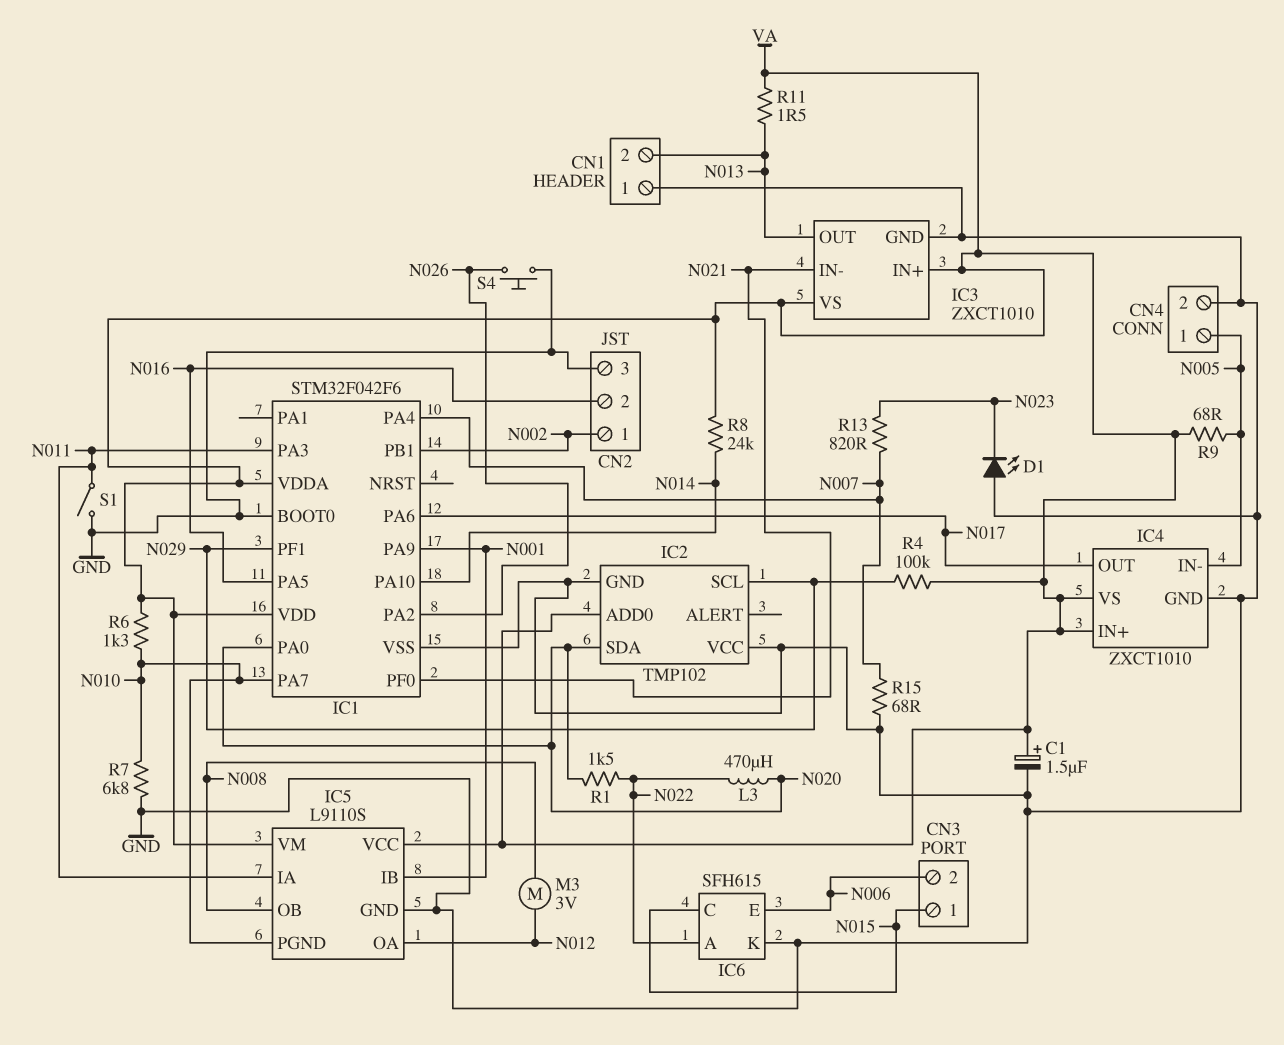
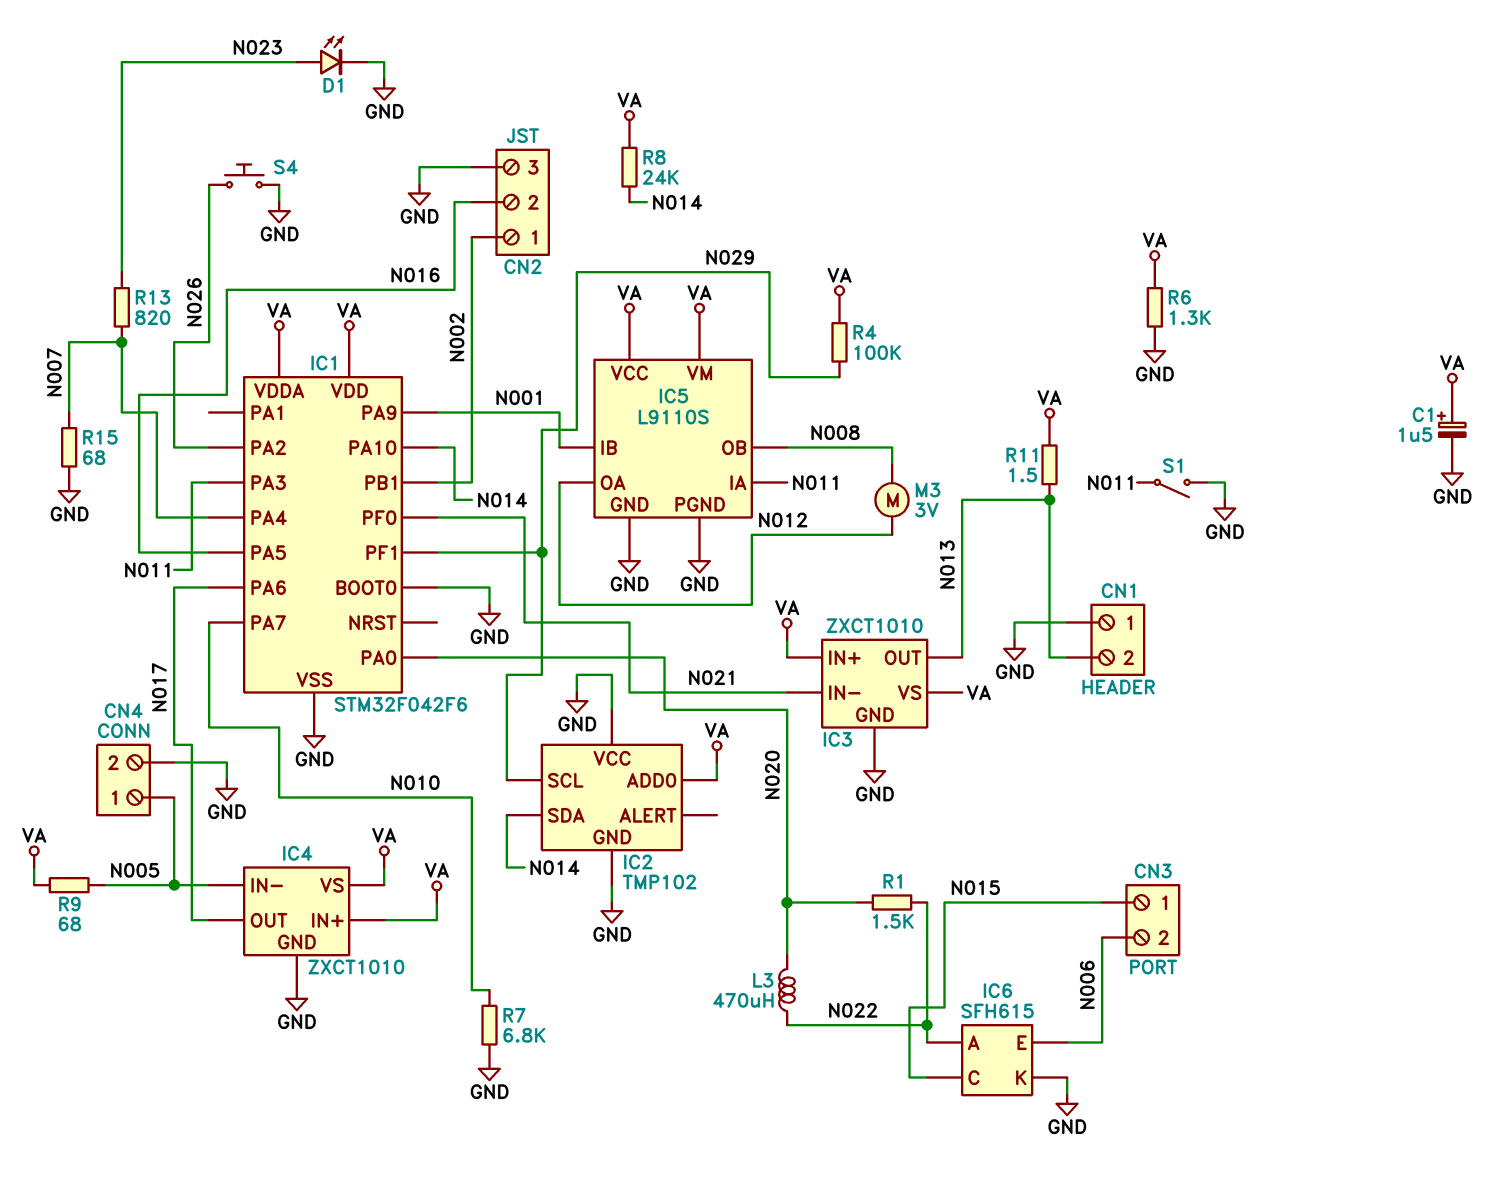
D1: LED (A GND, K N023) -> LED (A N023, K GND)
IC2 pin SDA: N020 -> N014
IC5 pin PGND: N010 -> GND
R6: 1.3k (N010, VA) -> 1.3k (GND, VA)

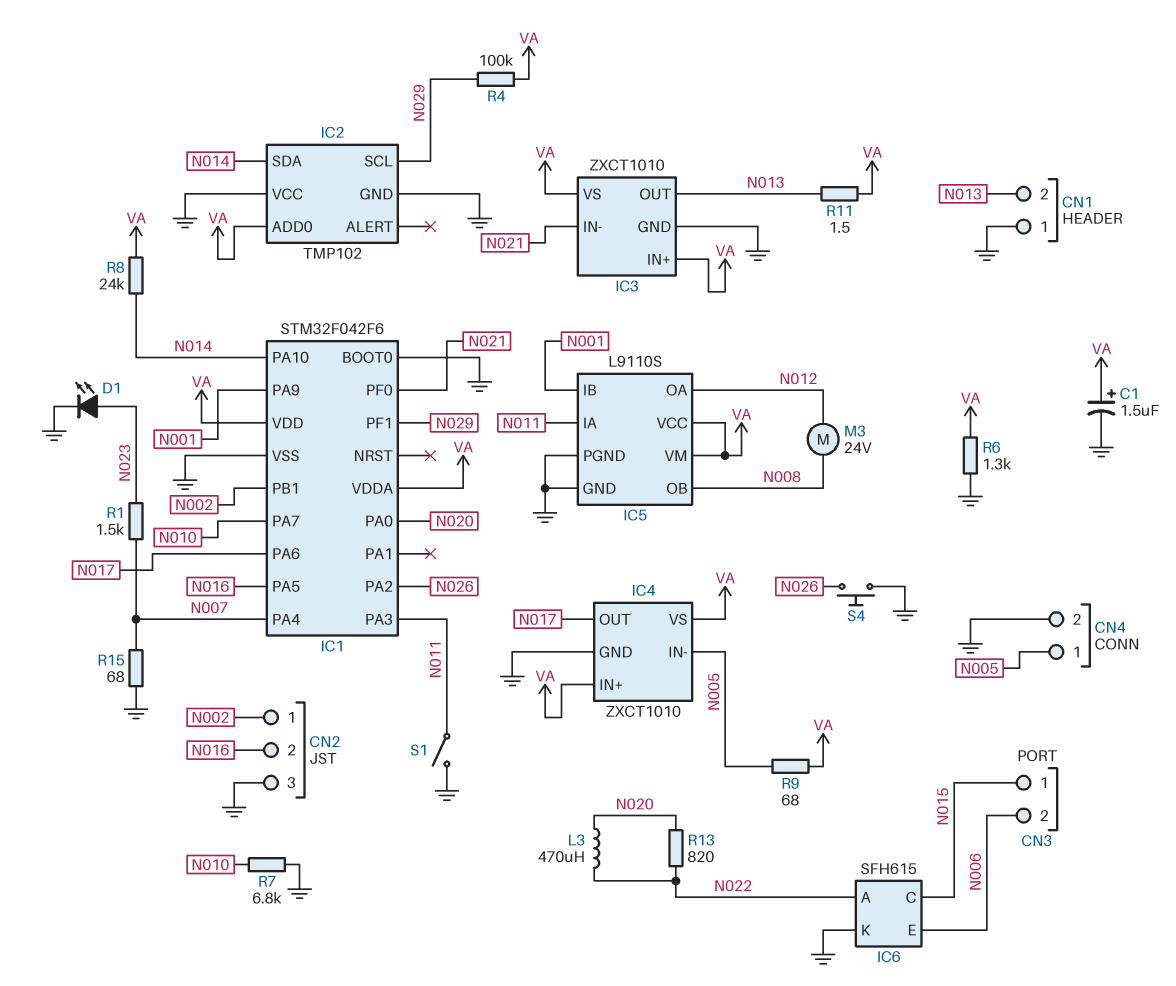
M3: motor 3V (N008, N012) -> motor 24V (N008, N012)
R1: 1.5k (N020, N022) -> 1.5k (N007, N023)
R13: 820 (N007, N023) -> 820 (N020, N022)

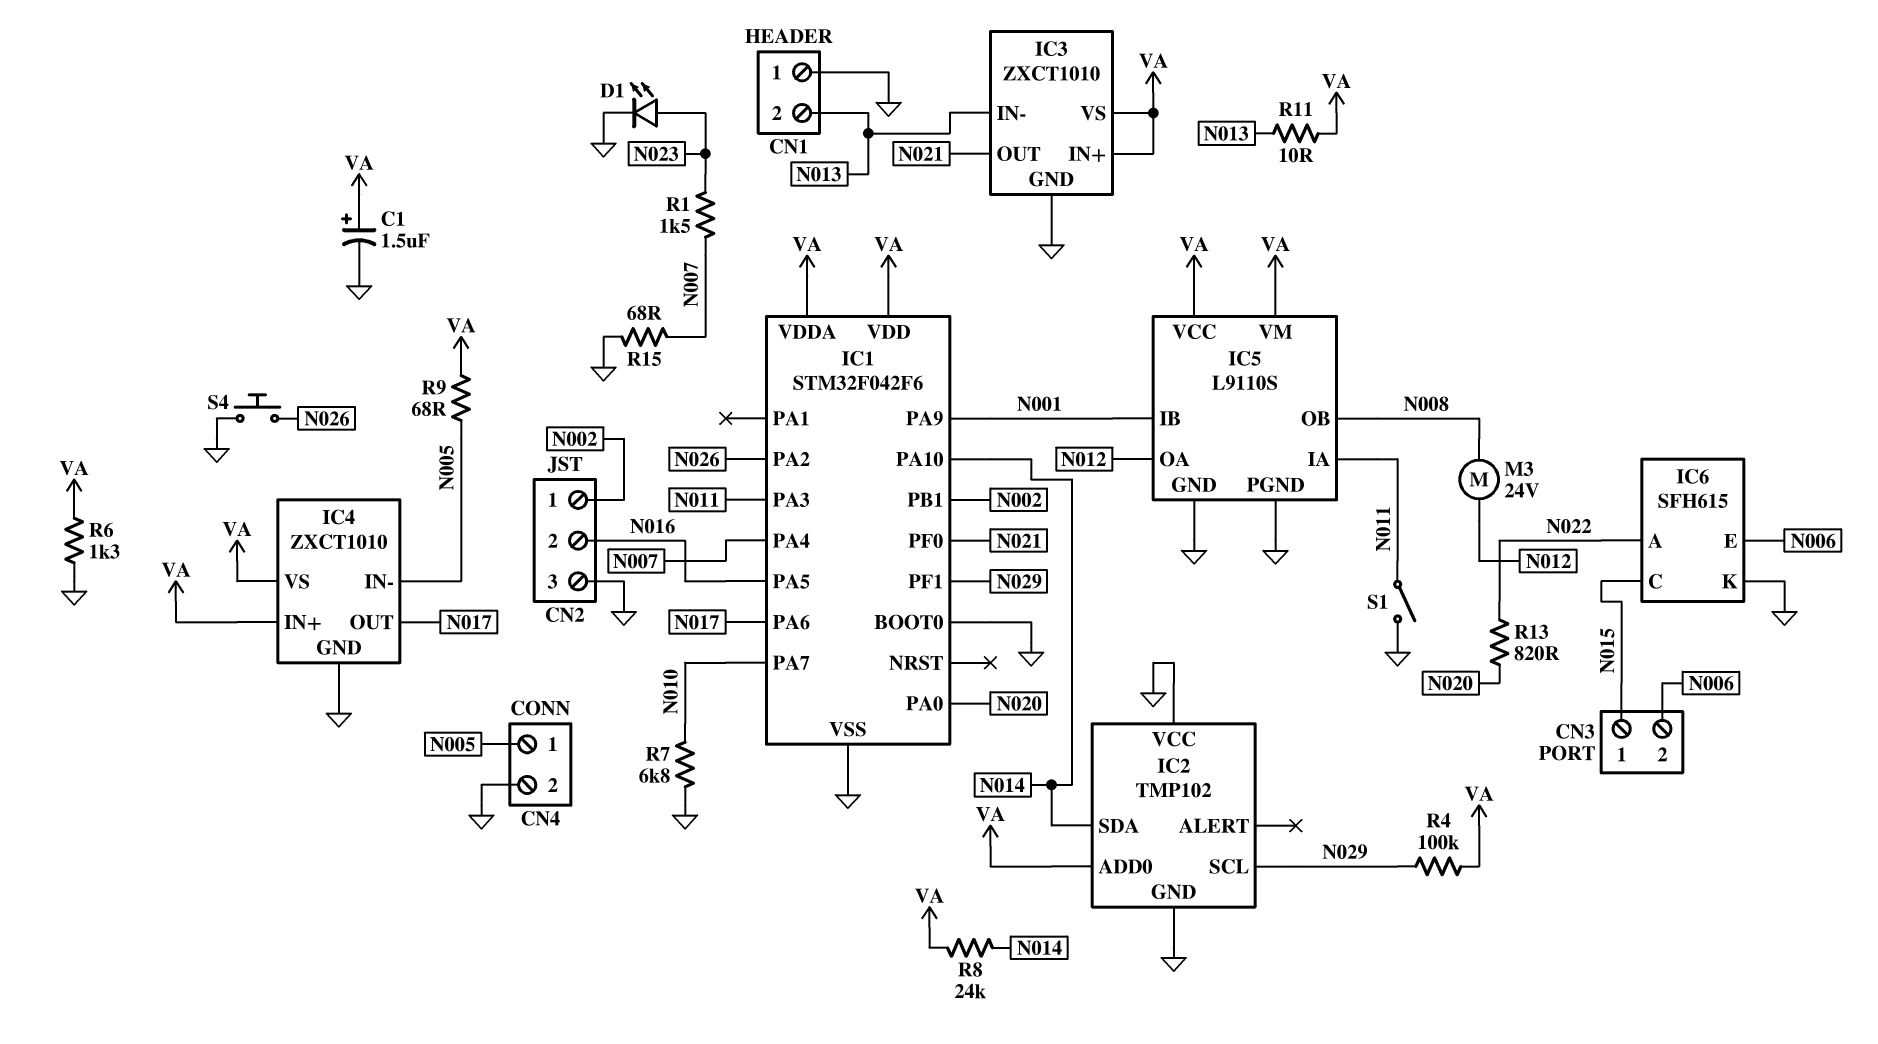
IC3 pin IN-: N021 -> N013
IC3 pin OUT: N013 -> N021
L3: 470uH (N020, N022) -> none
R11: 1.5 (N013, VA) -> 10 (N013, VA)

